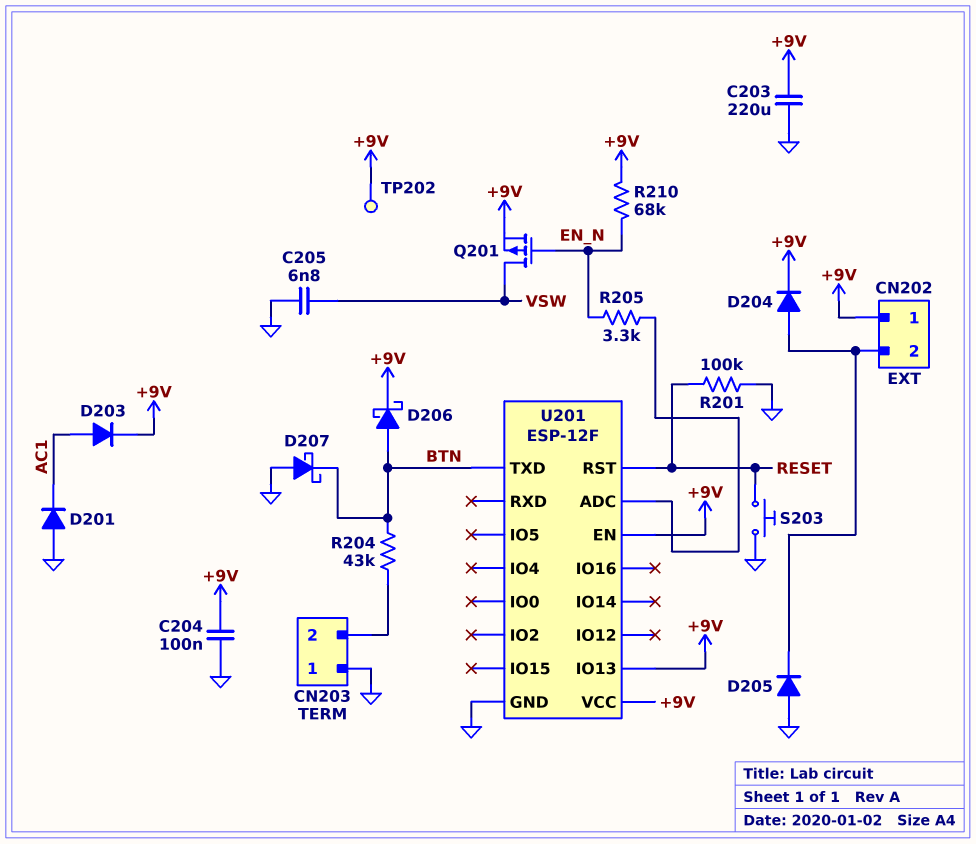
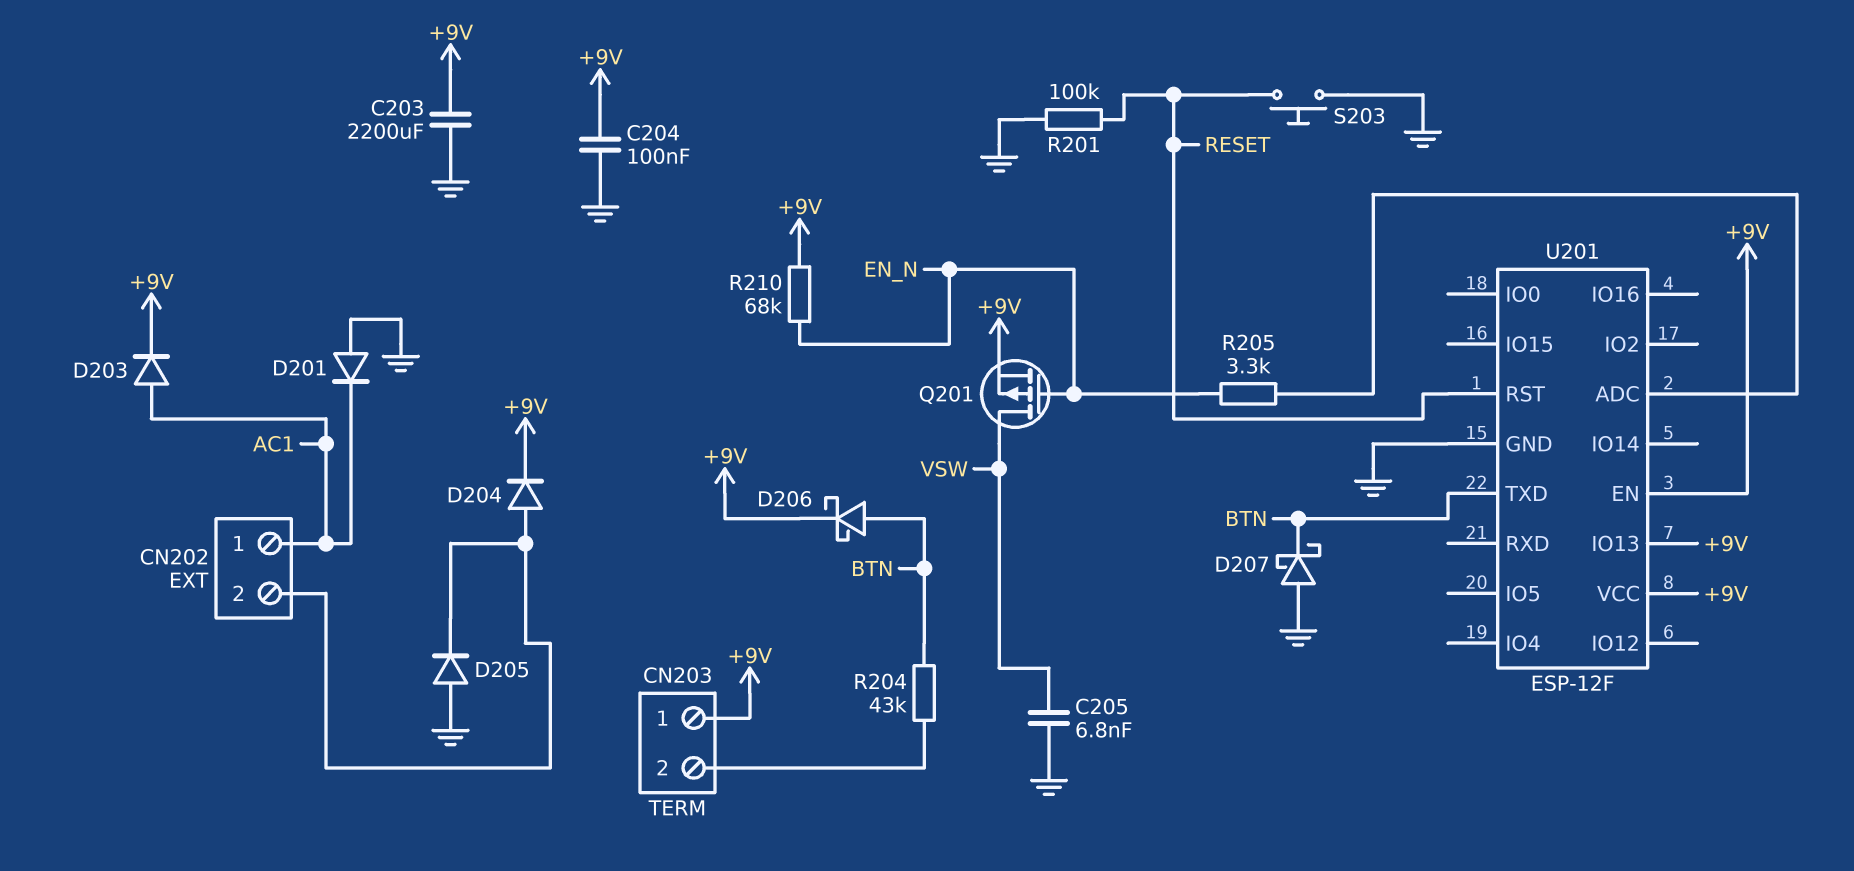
C203: 220uF (+9V, GND) -> 2200uF (+9V, GND)
CN202 pin 1: +9V -> AC1
CN203 pin 1: GND -> +9V
TP202: test point (+9V) -> none

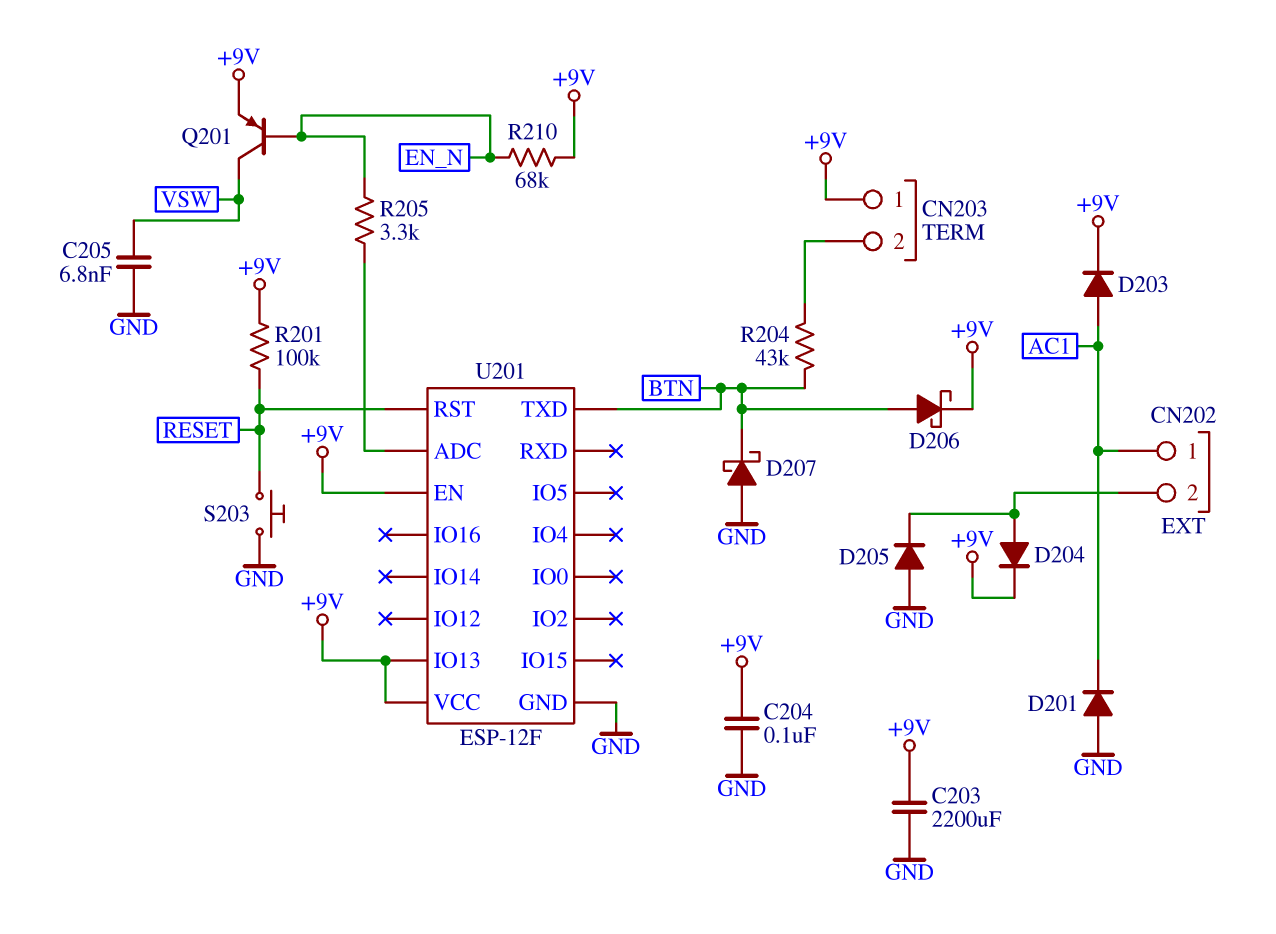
Q201: PMOS (G EN_N, D VSW, S +9V) -> PNP (B EN_N, C VSW, E +9V)
R201: 100k (GND, RESET) -> 100k (+9V, RESET)

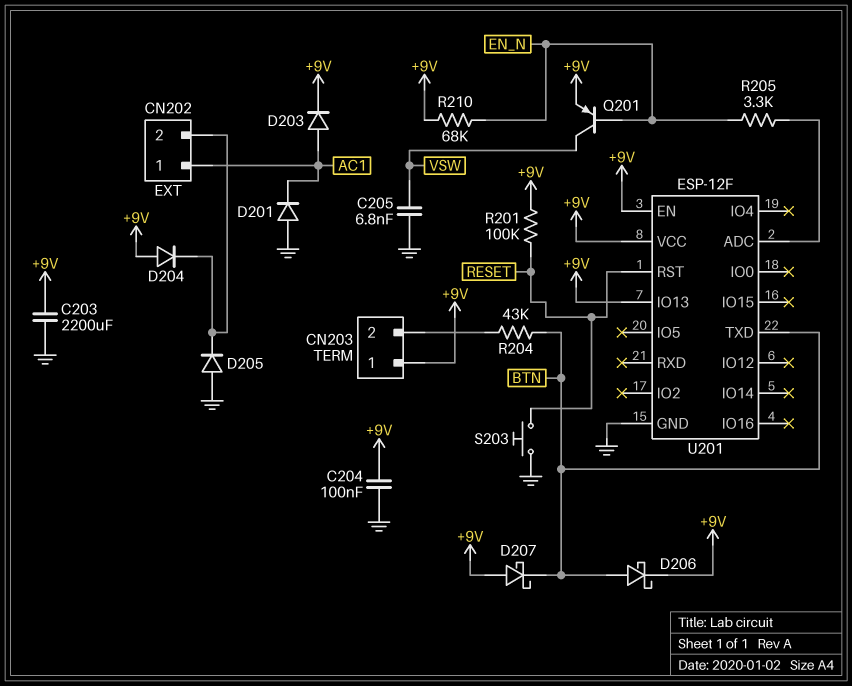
D204: diode (A CN202/2, K +9V) -> diode (A +9V, K CN202/2)
D207: schottky (A GND, K BTN) -> schottky (A +9V, K BTN)

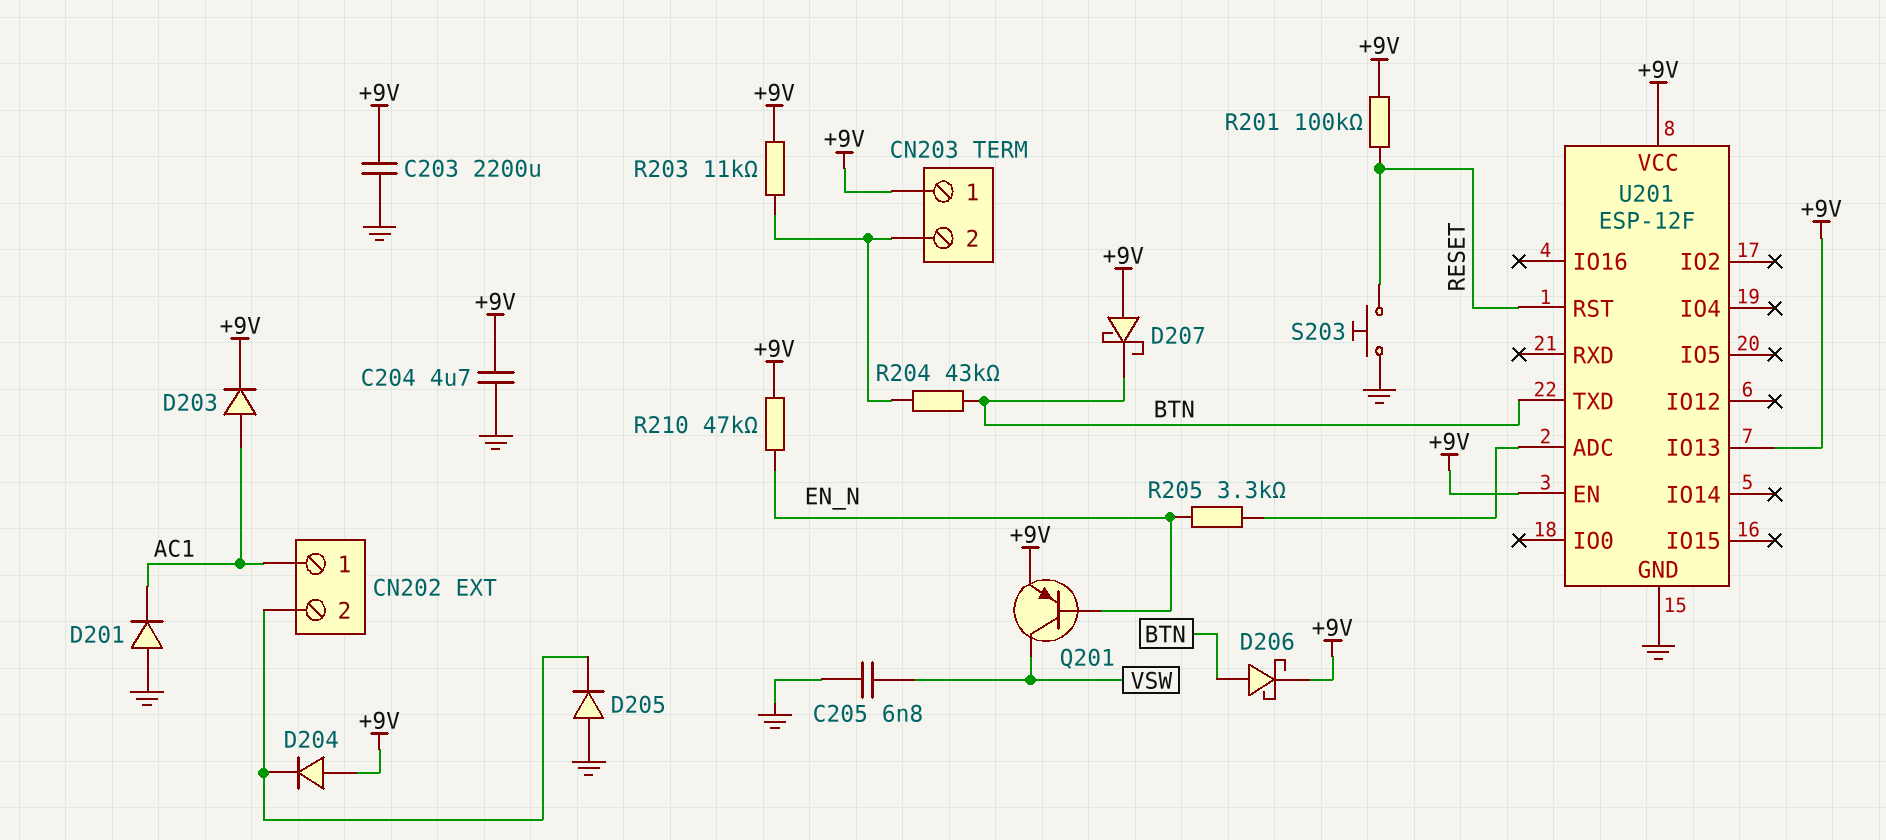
C204: 100nF (+9V, GND) -> 4.7uF (+9V, GND)
R203: none -> 11k (+9V, CN203/2)
R210: 68k (+9V, EN_N) -> 47k (+9V, EN_N)

